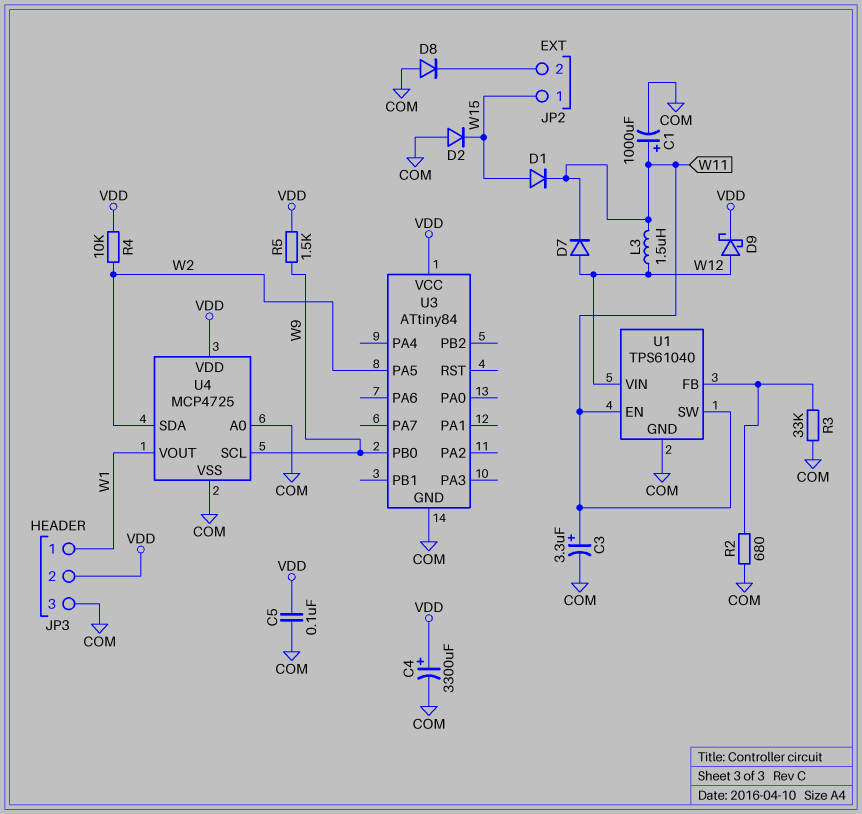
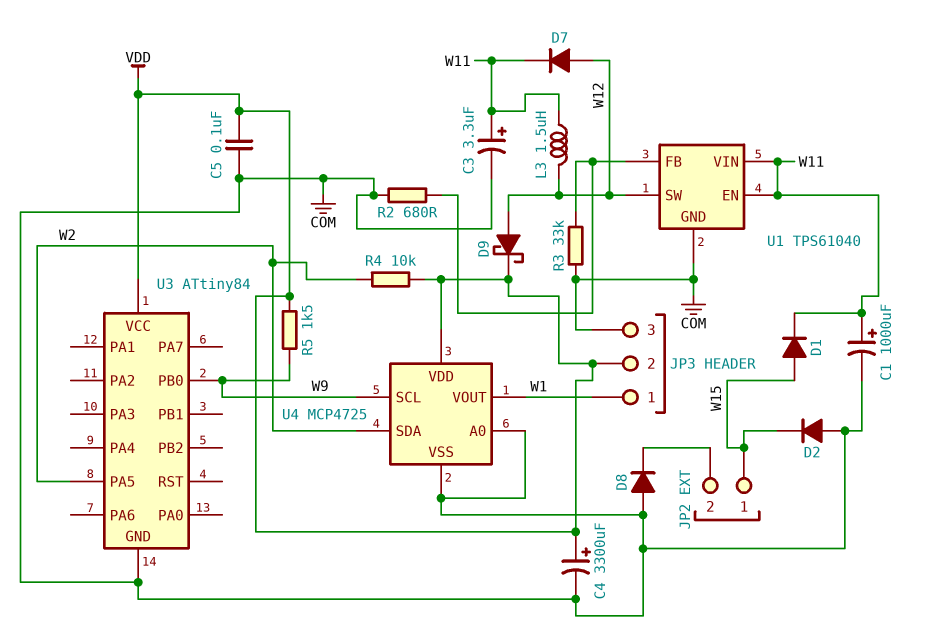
U1 pin SW: W11 -> W12
U1 pin VIN: W12 -> W11

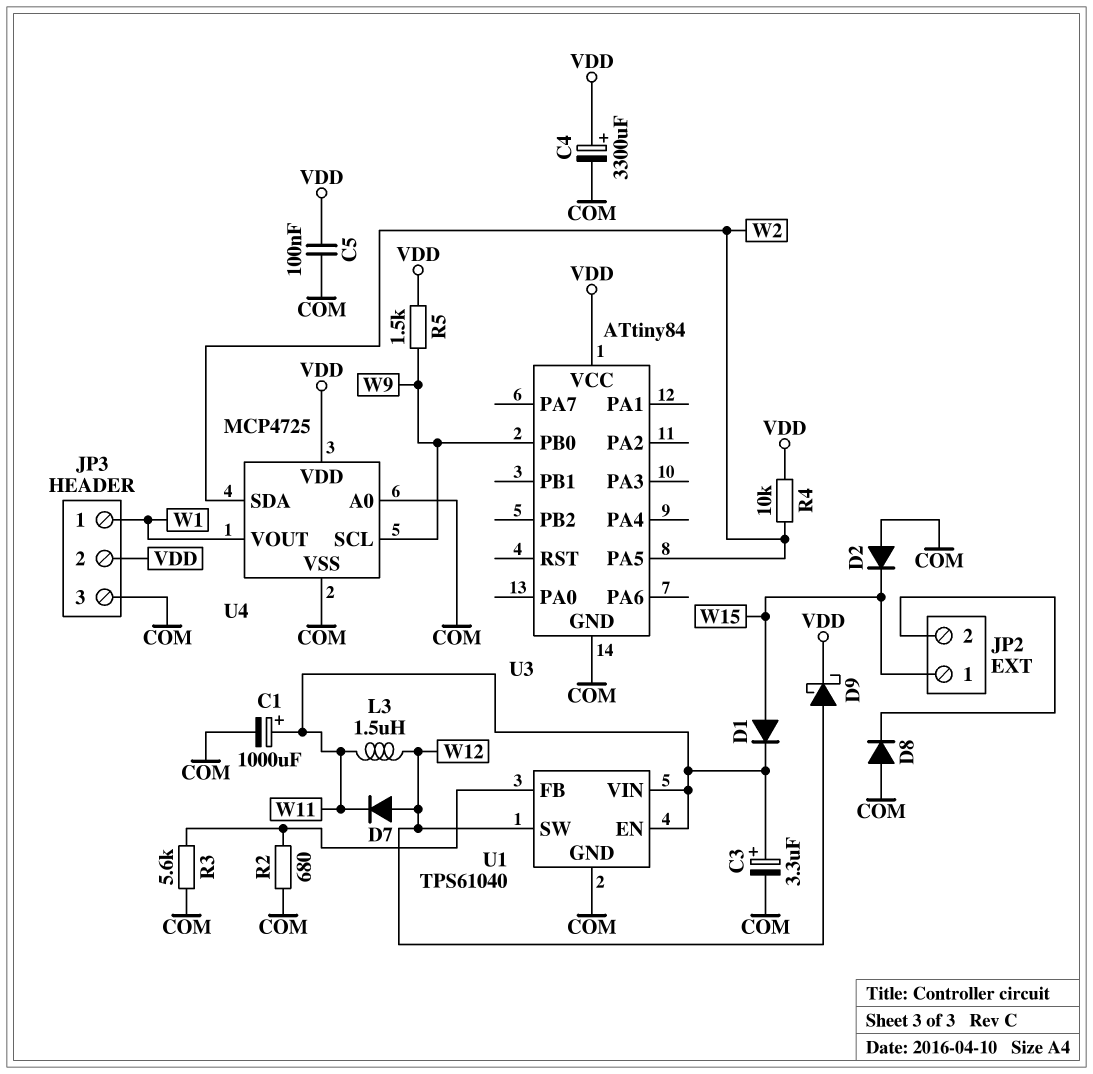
R3: 33k (COM, U1/FB) -> 5.6k (COM, U1/FB)

